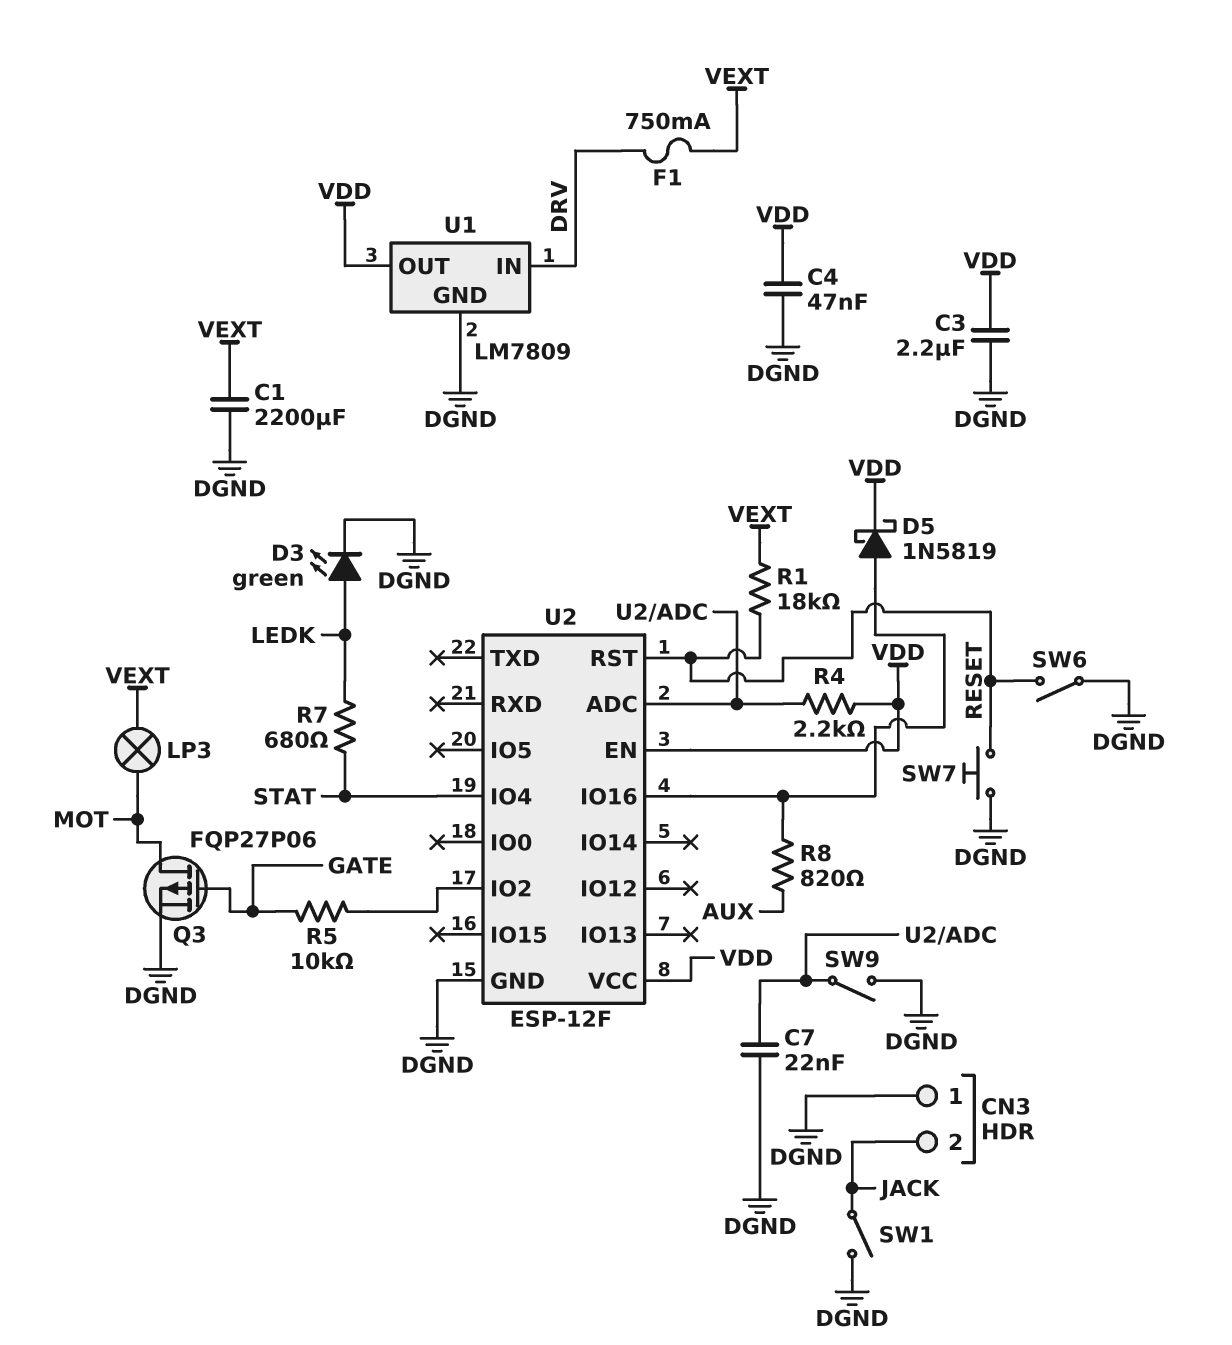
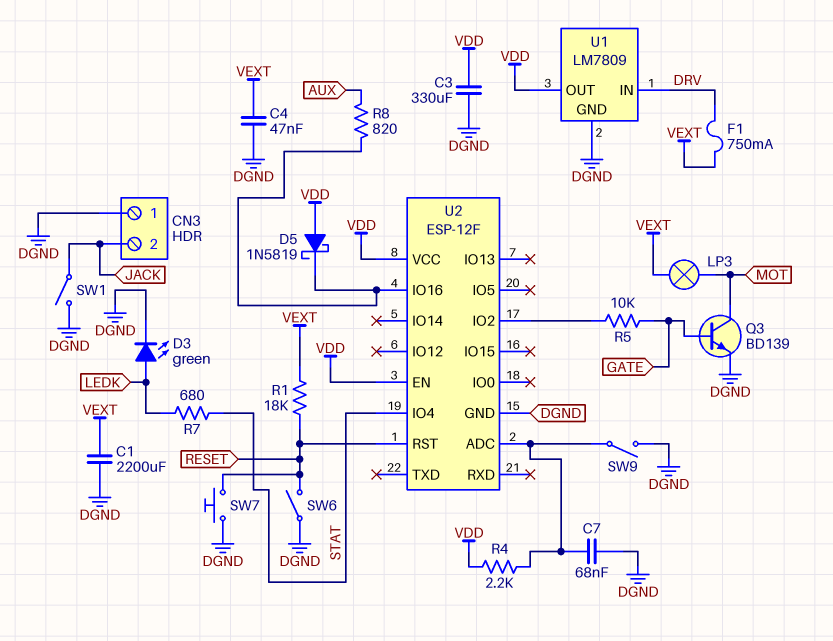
C3: 2.2uF (DGND, VDD) -> 330uF (DGND, VDD)
C4: 47nF (DGND, VDD) -> 47nF (DGND, VEXT)
C7: 22nF (DGND, U2/ADC) -> 68nF (DGND, U2/ADC)
D5: schottky 1N5819 (A U2/IO16, K VDD) -> schottky 1N5819 (A VDD, K U2/IO16)
Q3: PMOS FQP27P06 (G GATE, D MOT, S DGND) -> NPN BD139 (B GATE, C MOT, E DGND)

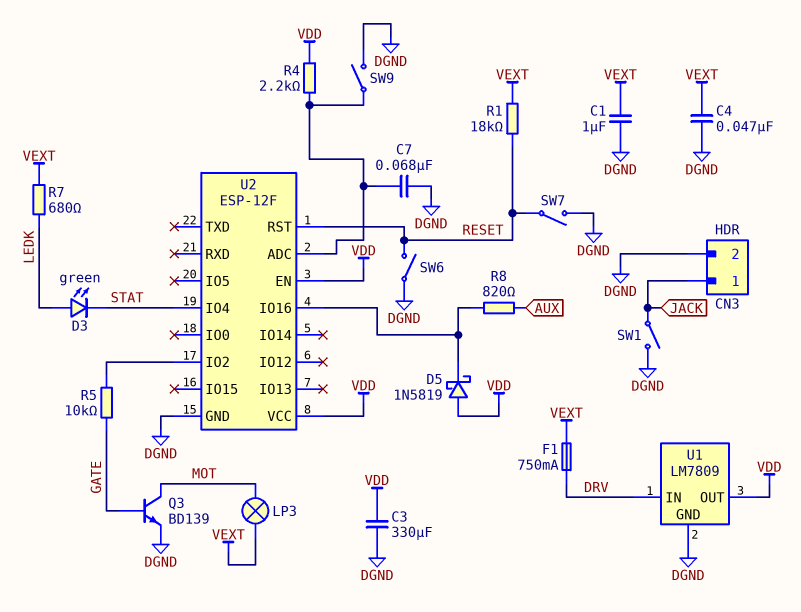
C1: 2200uF (DGND, VEXT) -> 1uF (DGND, VEXT)
CN3 pin 1: DGND -> JACK
CN3 pin 2: JACK -> DGND
D3: LED green (A LEDK, K DGND) -> LED green (A LEDK, K STAT)
R7: 680 (LEDK, STAT) -> 680 (LEDK, VEXT)
SW7: button (DGND, RESET) -> switch (DGND, RESET)

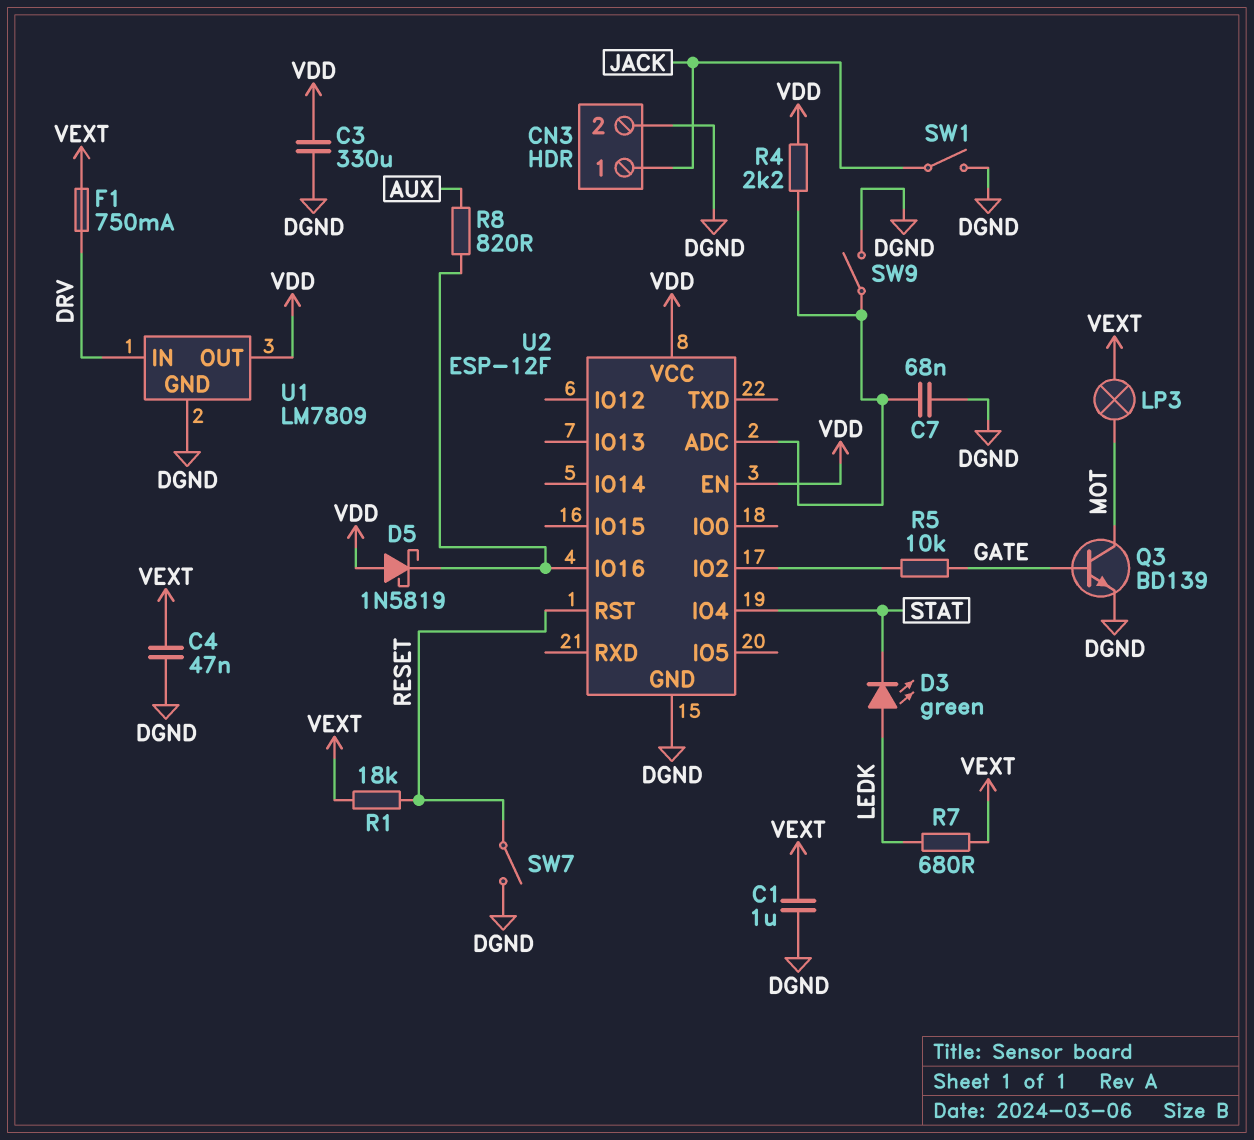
SW6: switch (DGND, RESET) -> none

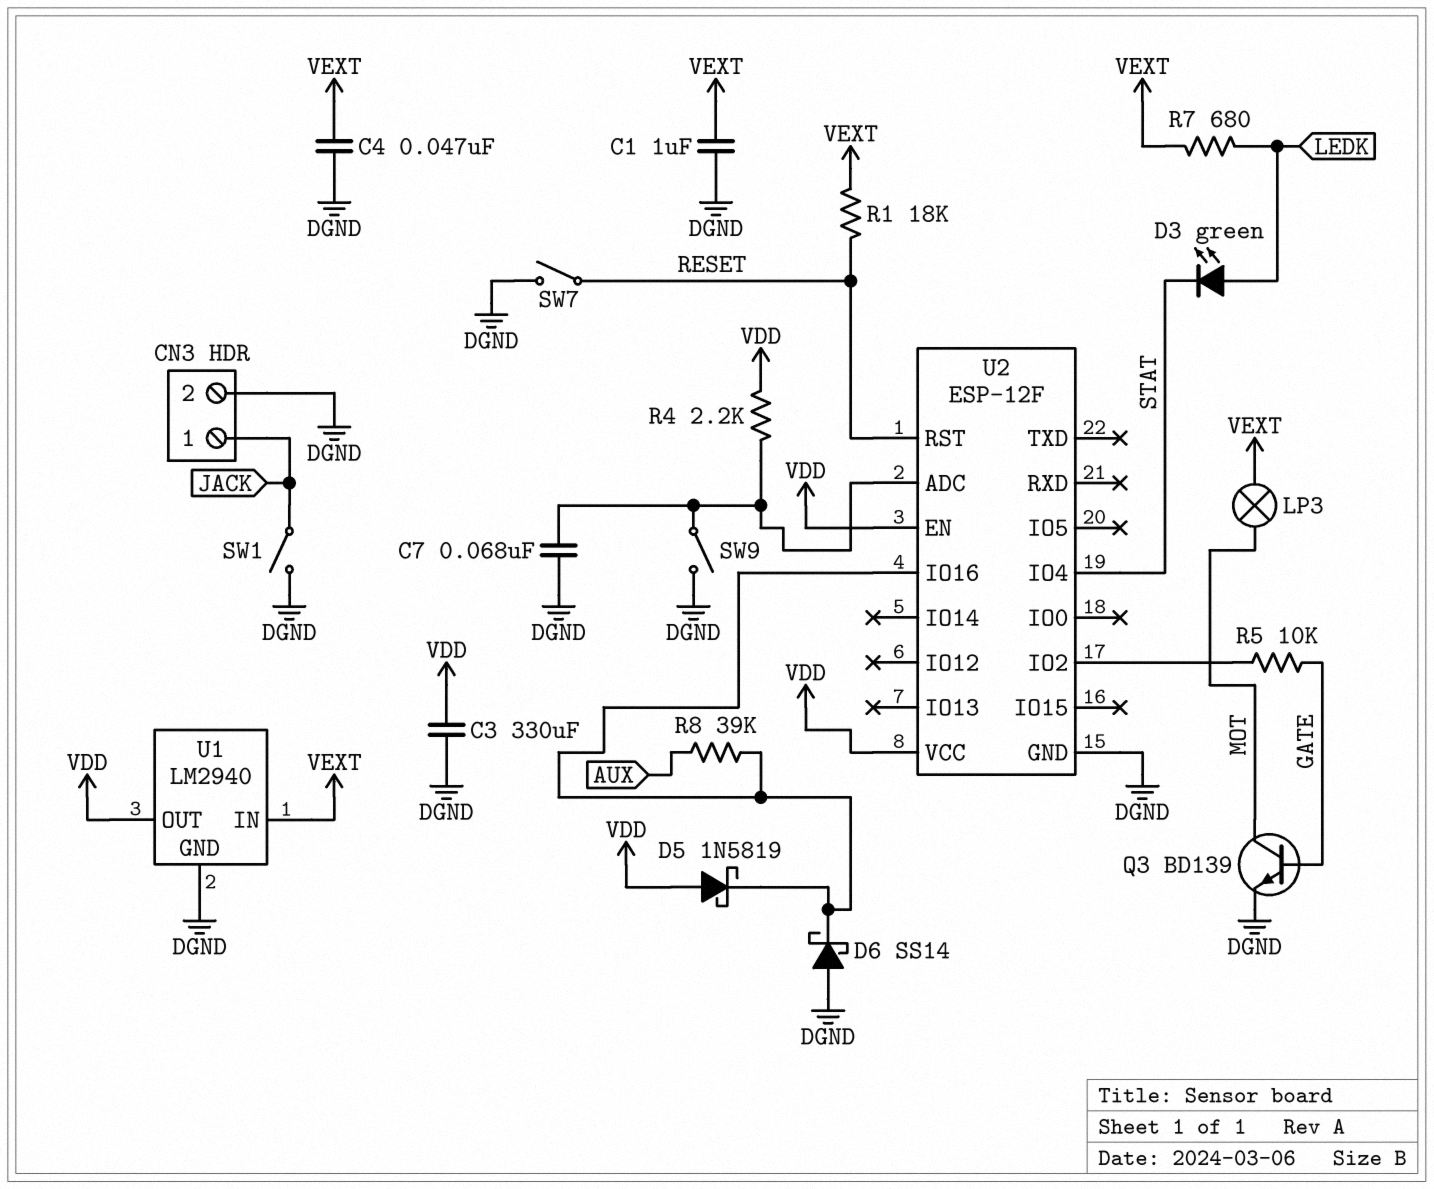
D6: none -> schottky SS14 (A DGND, K U2/IO16)
F1: 750mA (DRV, VEXT) -> none
R8: 820 (AUX, U2/IO16) -> 39k (AUX, U2/IO16)
U1: LM7809 -> LM2940
U1 pin IN: DRV -> VEXT

